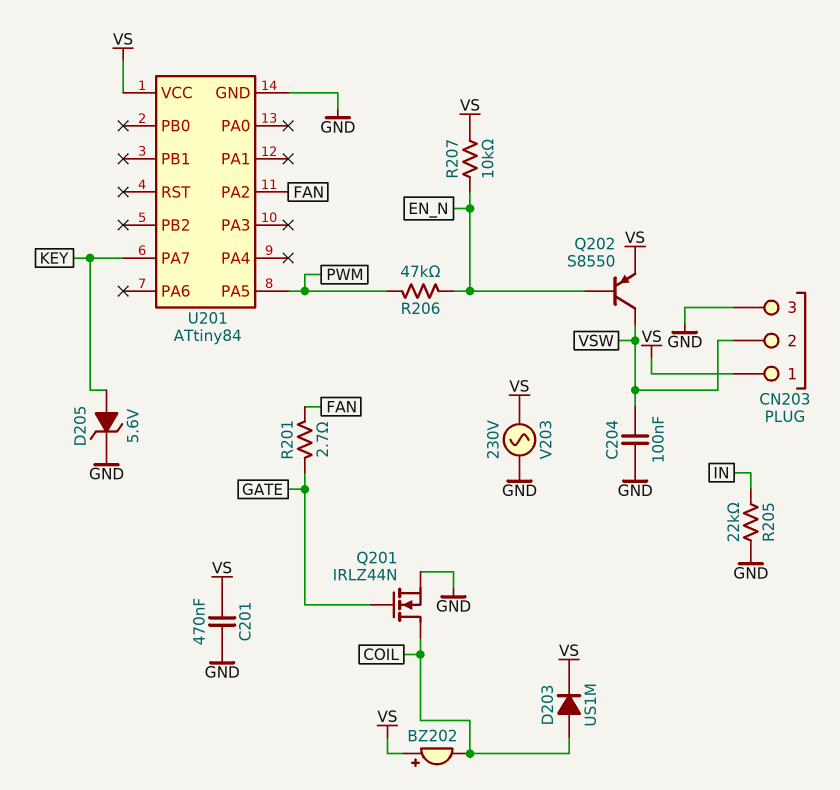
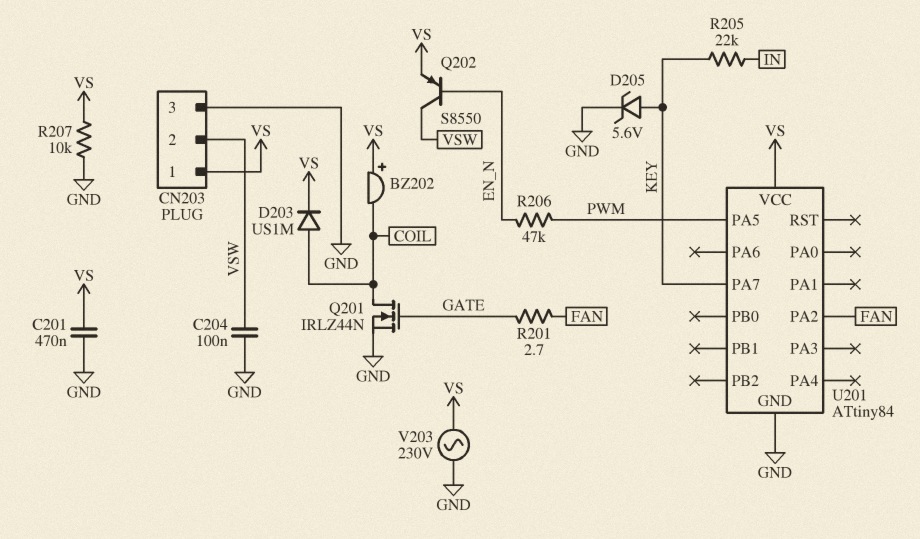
R205: 22k (GND, IN) -> 22k (IN, KEY)
R207: 10k (EN_N, VS) -> 10k (GND, VS)

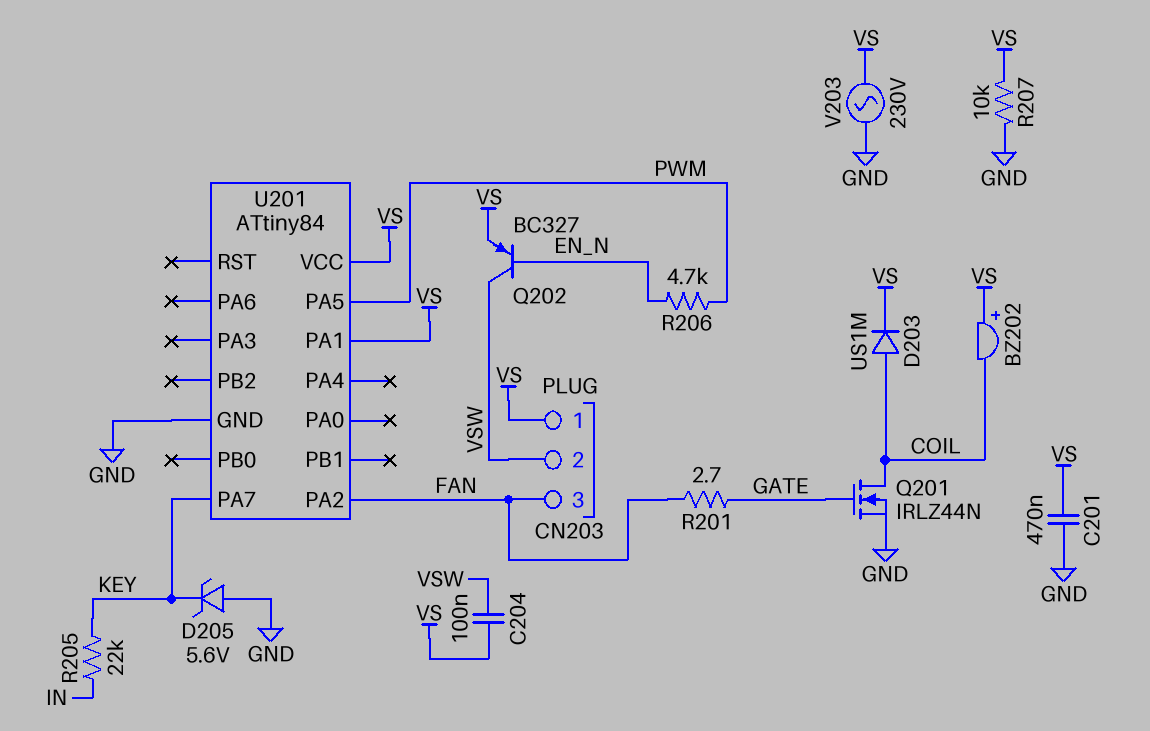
C204: 100nF (GND, VSW) -> 100nF (VS, VSW)
CN203 pin 3: GND -> FAN
D205: zener 5.6V (A KEY, K GND) -> zener 5.6V (A GND, K KEY)
Q202: PNP S8550 (B EN_N, C VSW, E VS) -> PNP BC327 (B EN_N, C VSW, E VS)
R206: 47k (EN_N, PWM) -> 4.7k (EN_N, PWM)
U201 pin PA1: none -> VS

